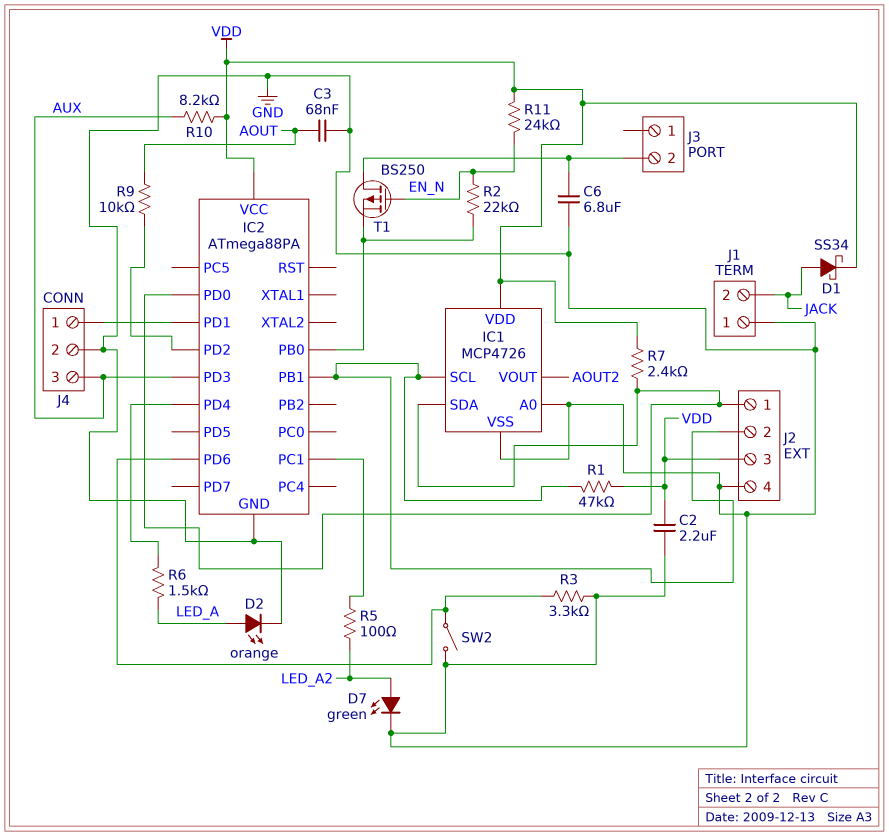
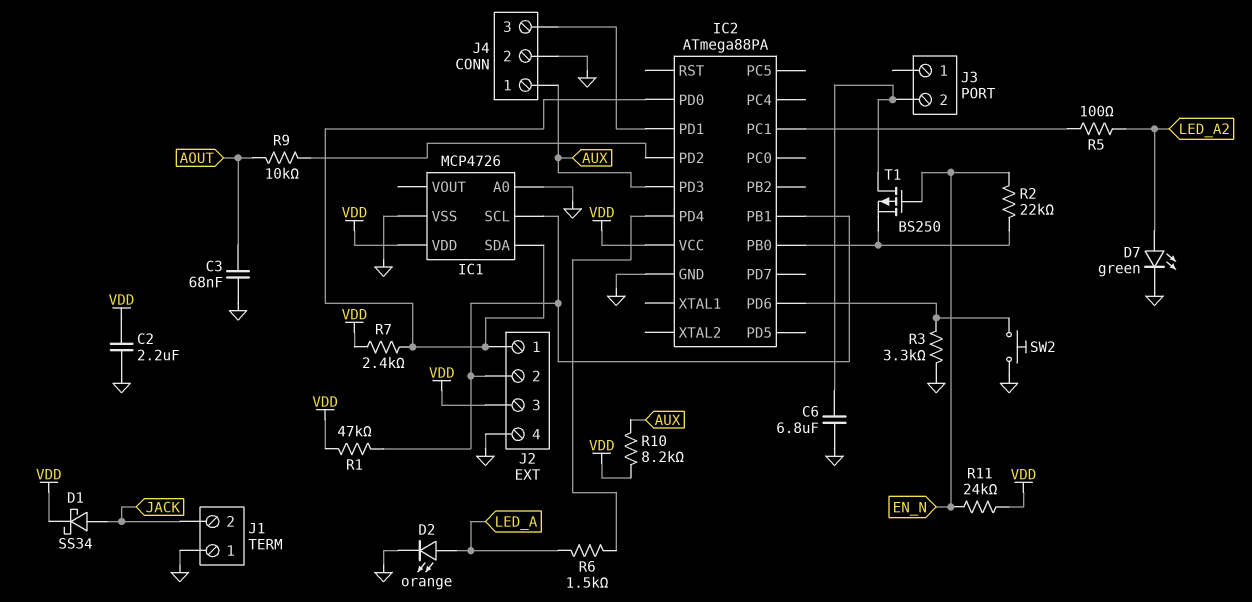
IC1 pin VOUT: AOUT2 -> none
J4 pin 1: IC2/PD1 -> AUX
J4 pin 3: AUX -> IC2/PD1
SW2: switch (GND, IC2/PD6) -> button (GND, IC2/PD6)

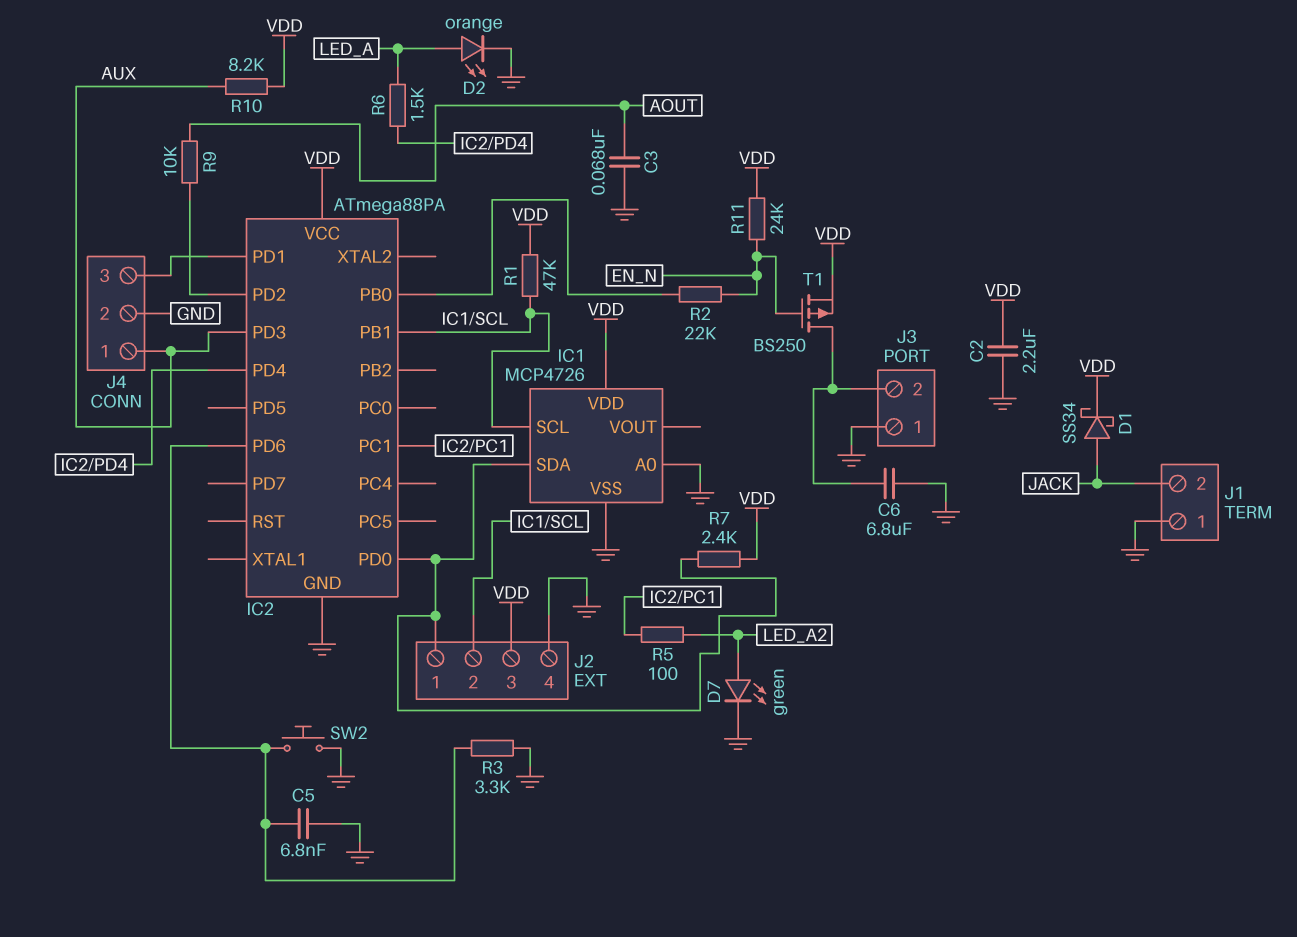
C5: none -> 6.8nF (GND, IC2/PD6)
J3 pin 1: none -> GND
T1: PMOS BS250 (G EN_N, D J3/2, S IC2/PB0) -> PMOS BS250 (G EN_N, D J3/2, S VDD)

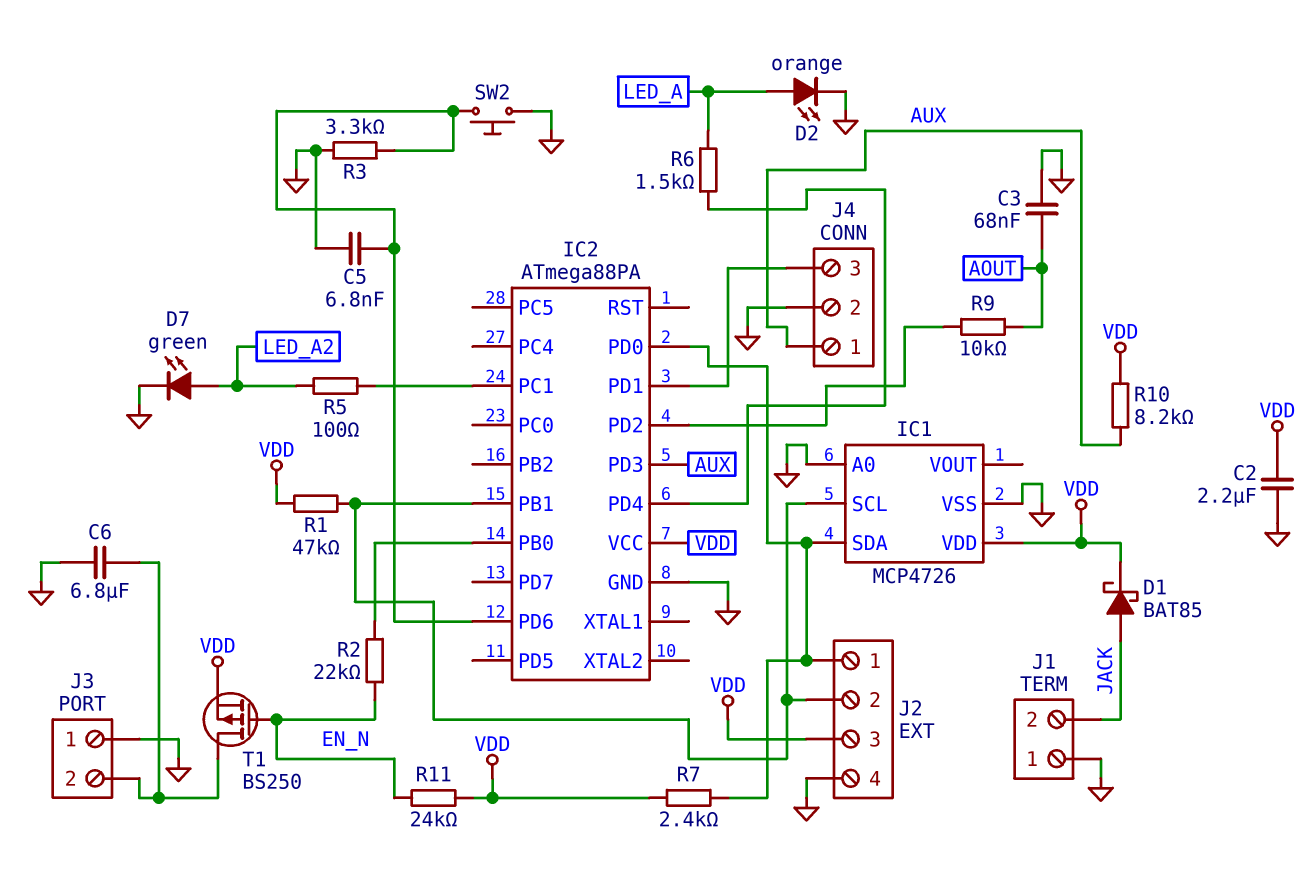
D1: schottky SS34 (A JACK, K VDD) -> schottky BAT85 (A JACK, K VDD)

